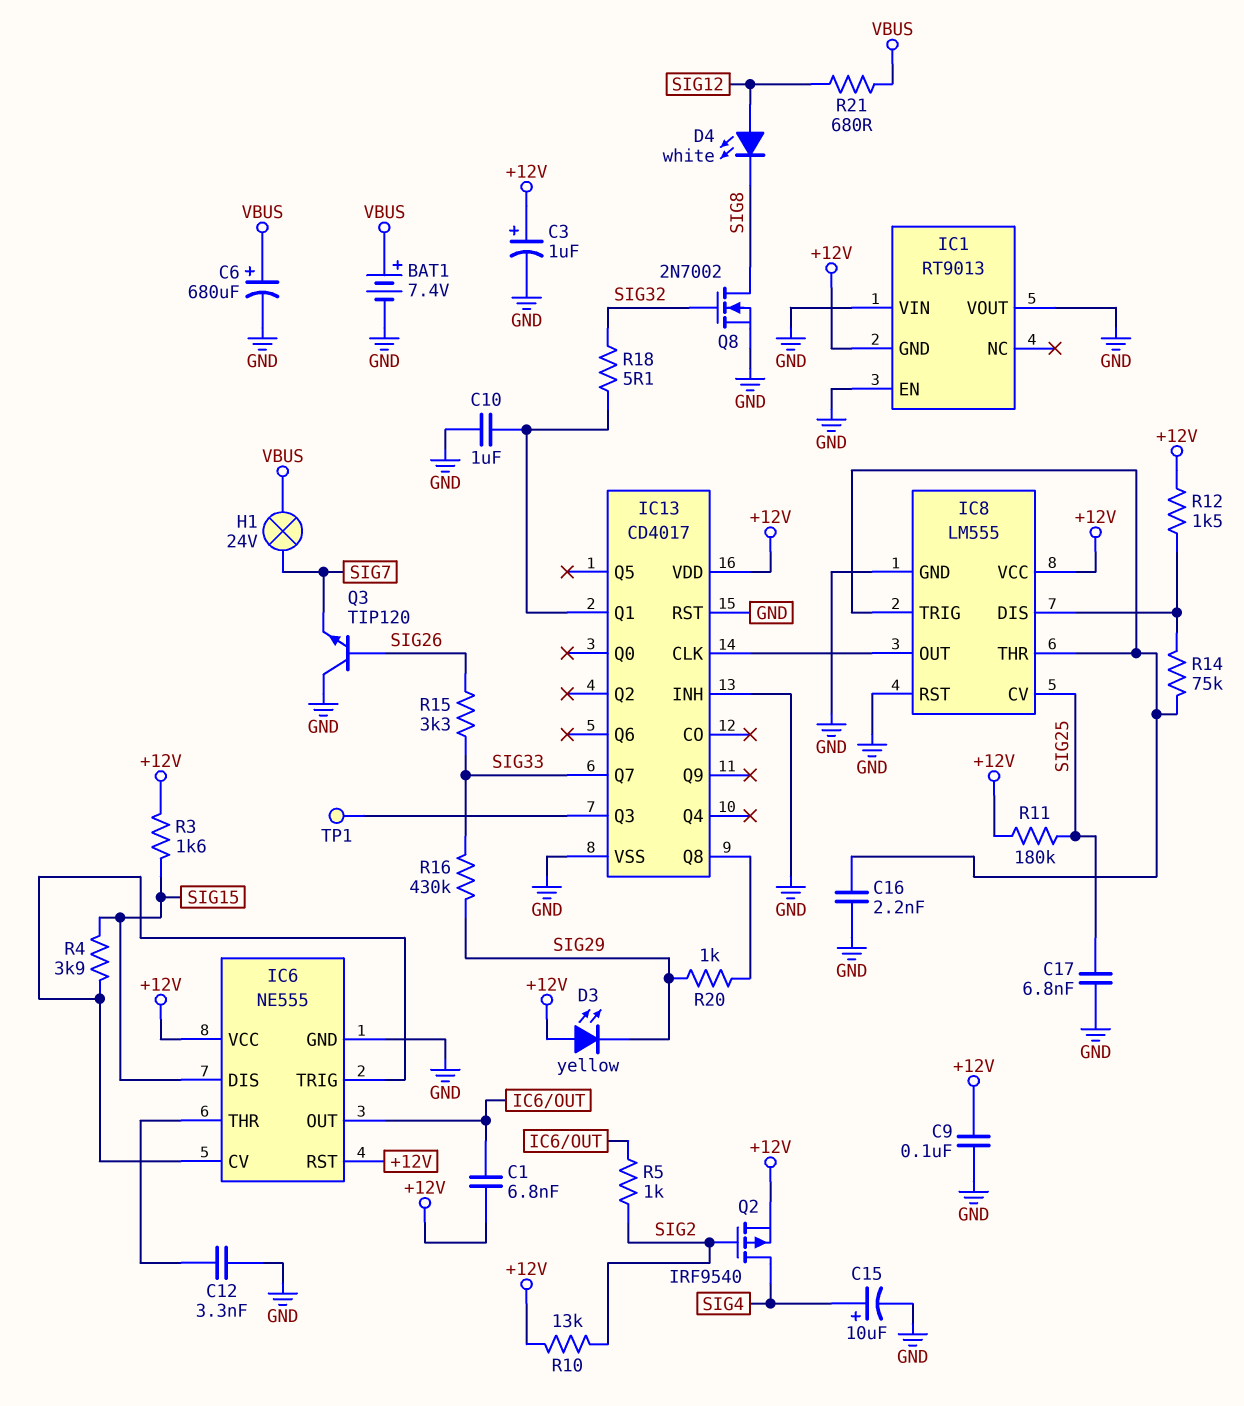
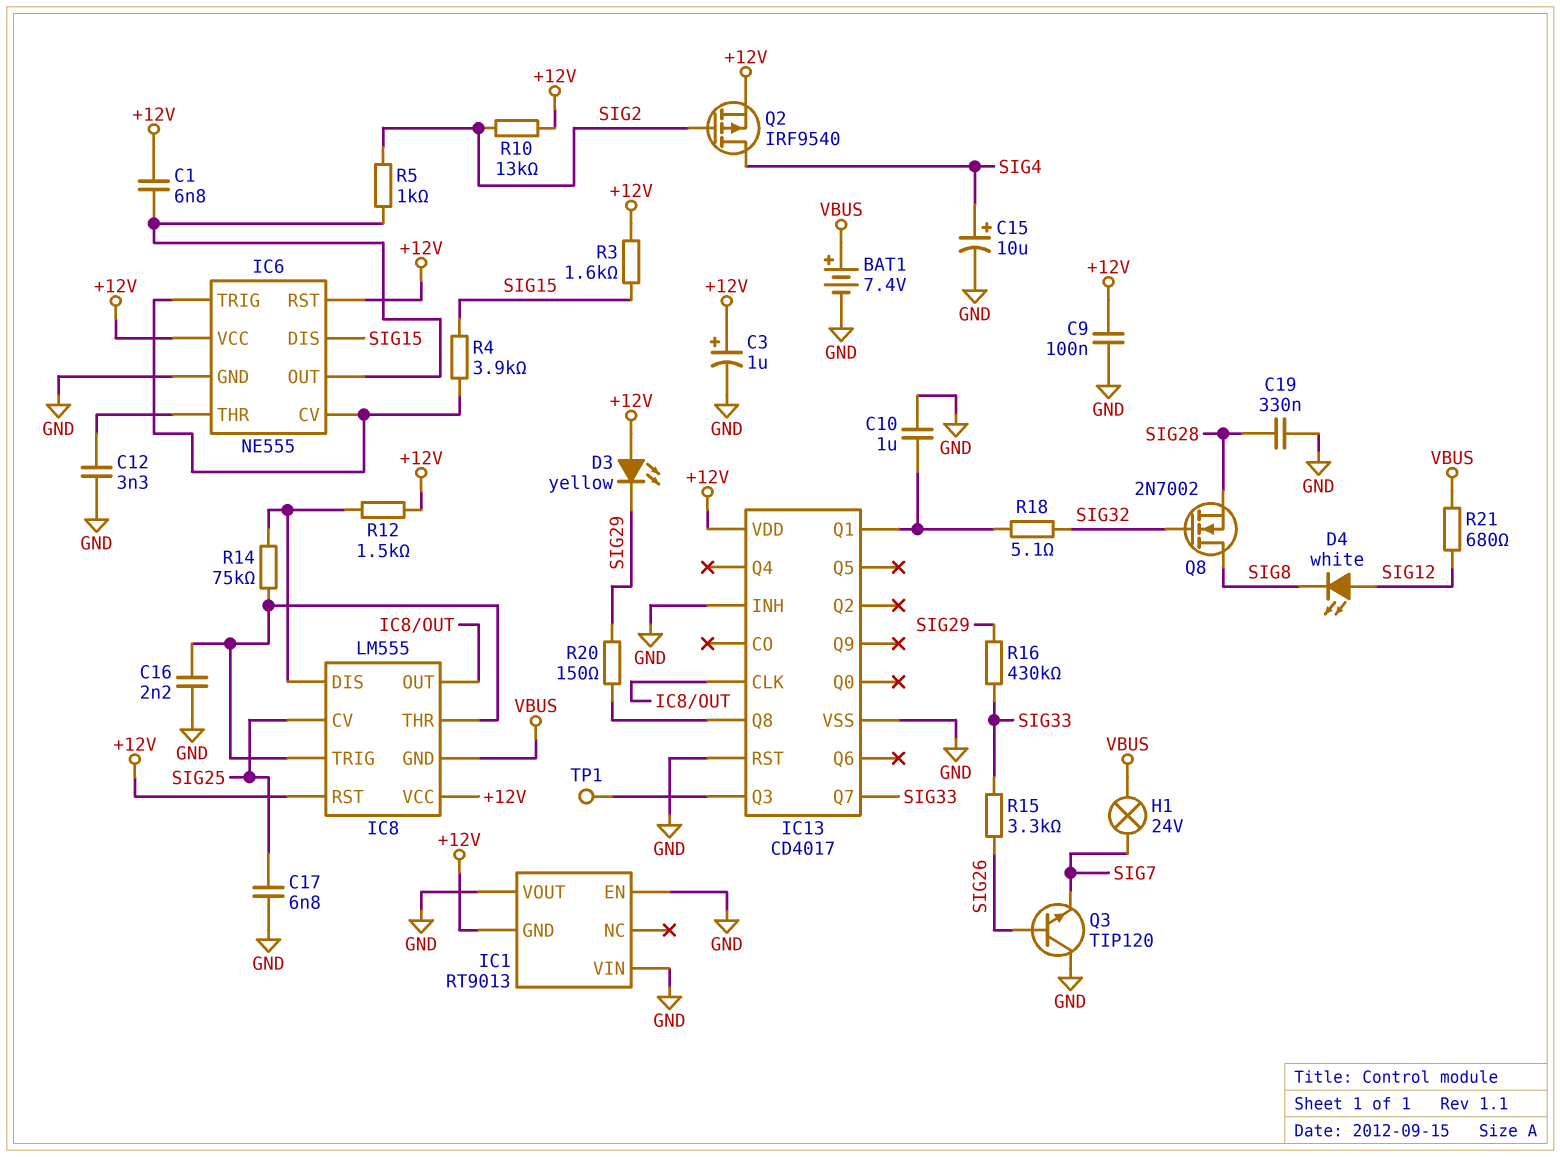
C6: 680uF (plus VBUS, minus GND) -> none
C19: none -> 330nF (GND, SIG28)
IC8 pin GND: GND -> VBUS
IC8 pin RST: GND -> +12V
Q8: NMOS 2N7002 (G SIG32, D SIG8, S GND) -> NMOS 2N7002 (G SIG32, D SIG8, S SIG28)
R11: 180k (+12V, SIG25) -> none
R20: 1k (IC13/Q8, SIG29) -> 150 (IC13/Q8, SIG29)

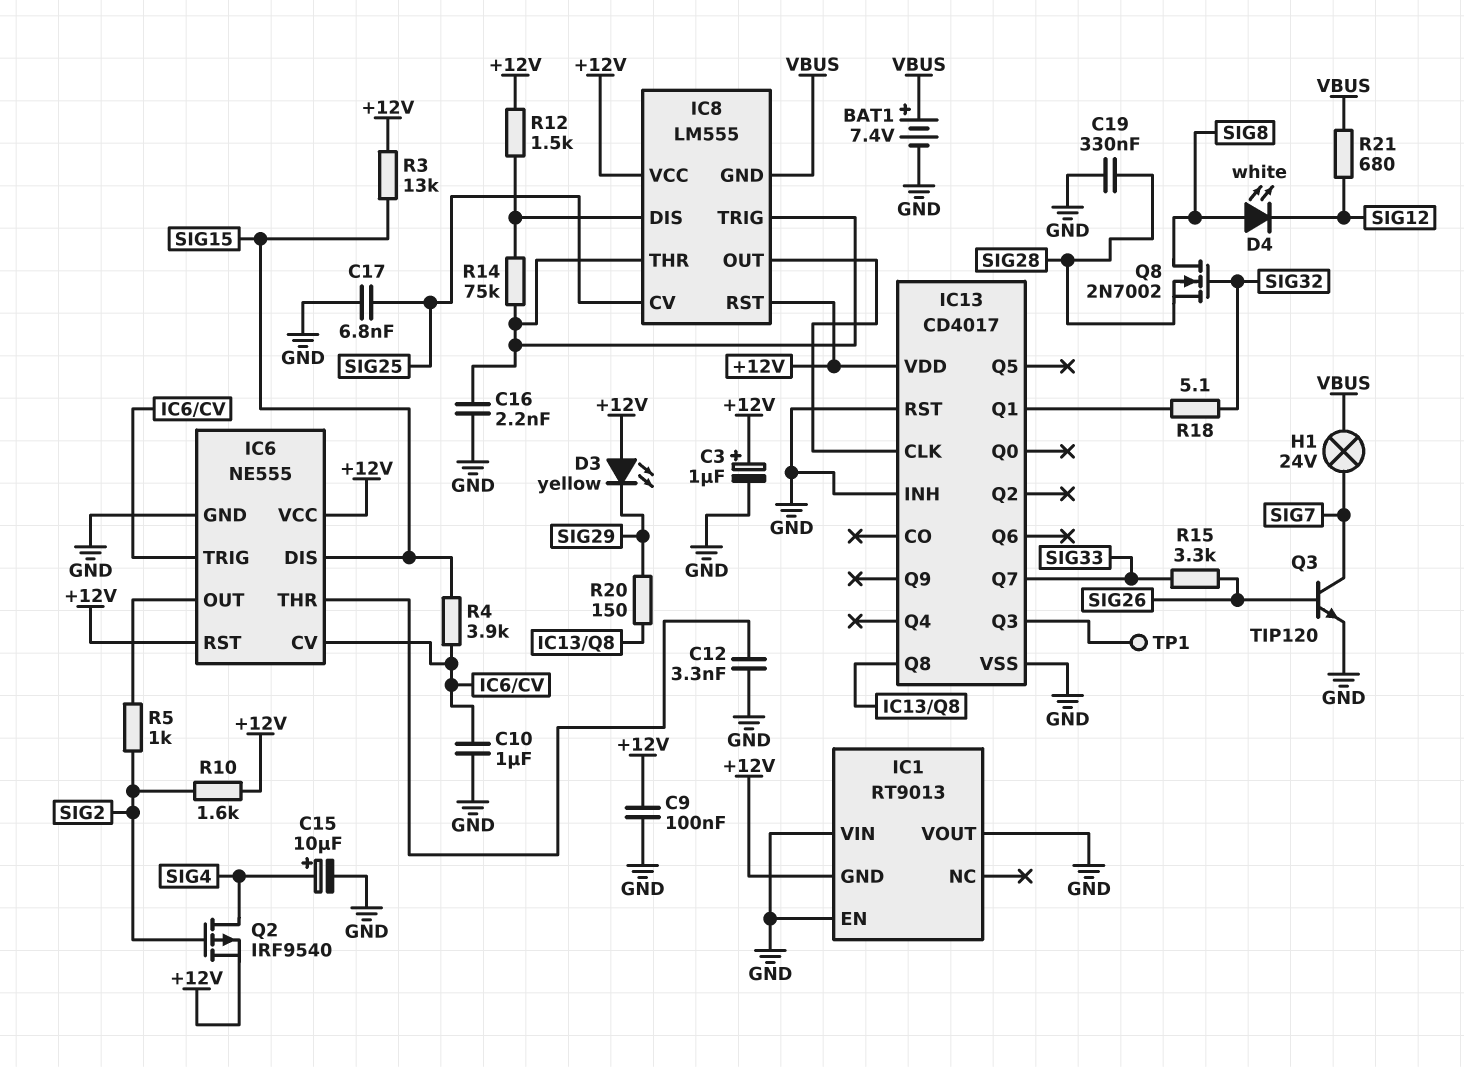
C1: 6.8nF (+12V, IC6/OUT) -> none
C10: 1uF (GND, IC13/Q1) -> 1uF (GND, IC6/CV)
D4: LED white (A SIG12, K SIG8) -> LED white (A SIG8, K SIG12)
Q3: NPN TIP120 (B SIG26, C GND, E SIG7) -> NPN TIP120 (B SIG26, C SIG7, E GND)
R3: 1.6k (+12V, SIG15) -> 13k (+12V, SIG15)
R10: 13k (+12V, SIG2) -> 1.6k (+12V, SIG2)
R16: 430k (SIG29, SIG33) -> none

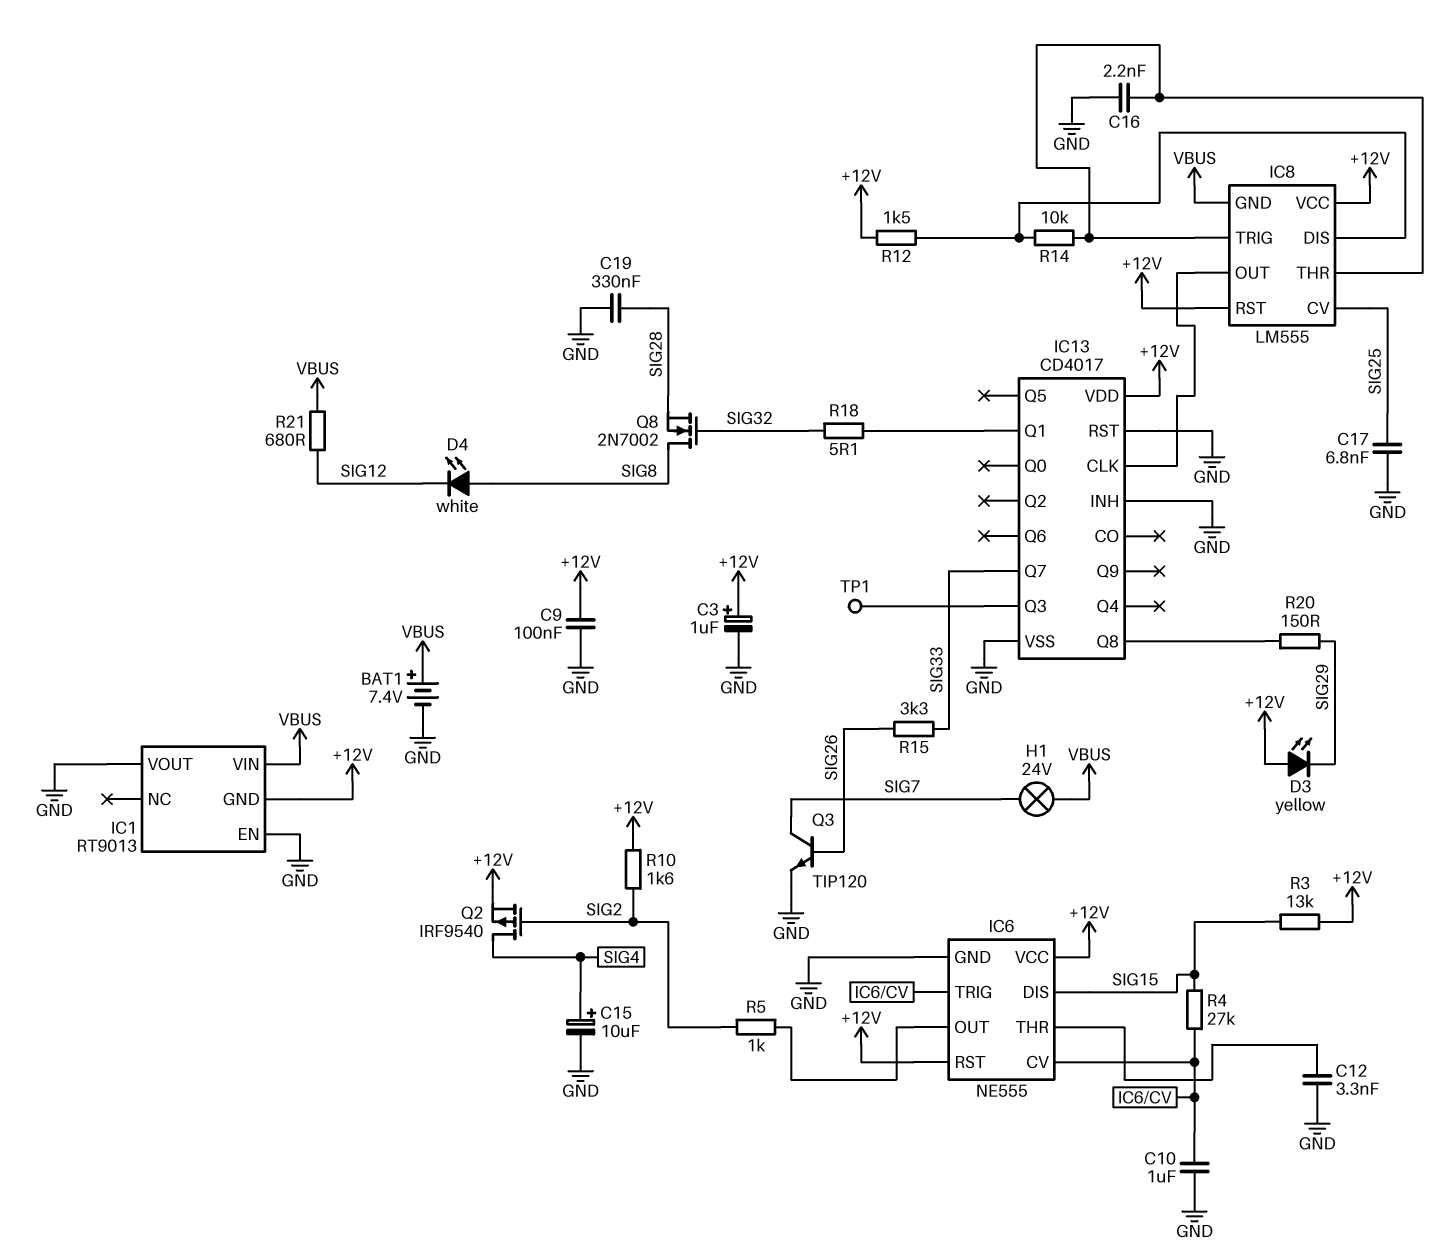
IC1 pin VIN: GND -> VBUS
R4: 3.9k (IC6/CV, SIG15) -> 27k (IC6/CV, SIG15)
R14: 75k (IC8/DIS, IC8/THR) -> 10k (IC8/DIS, IC8/THR)

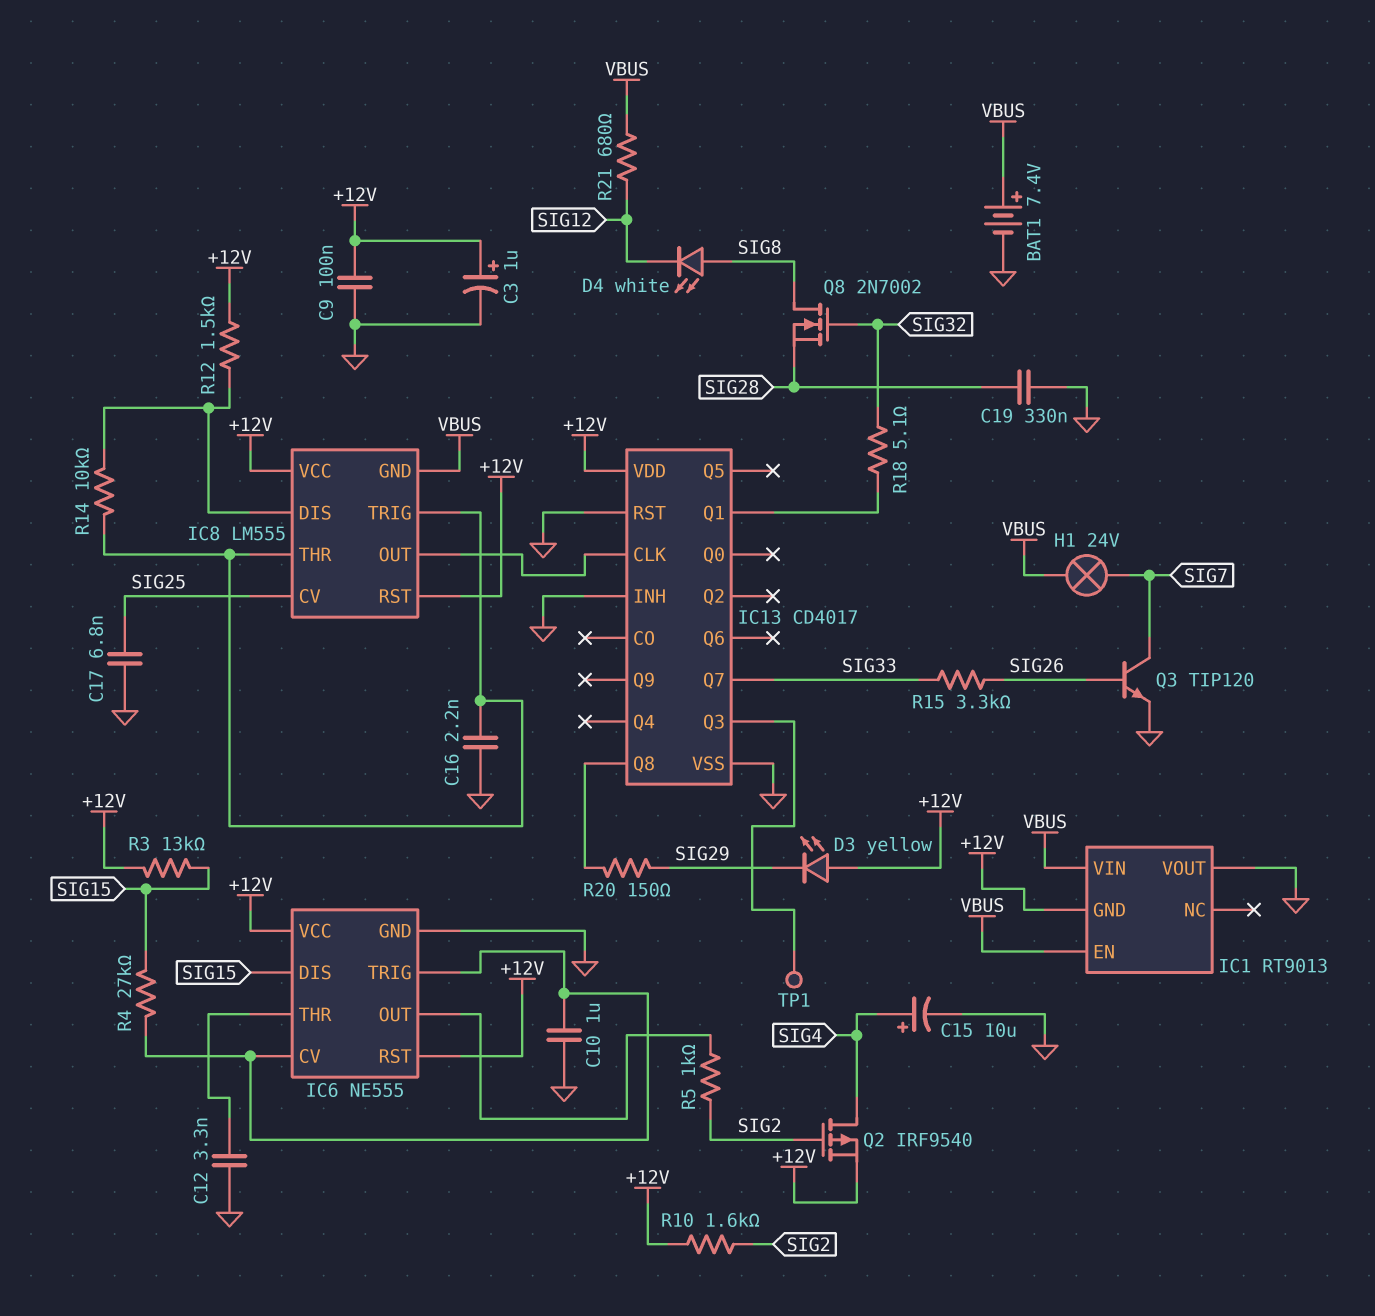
IC1 pin EN: GND -> VBUS

